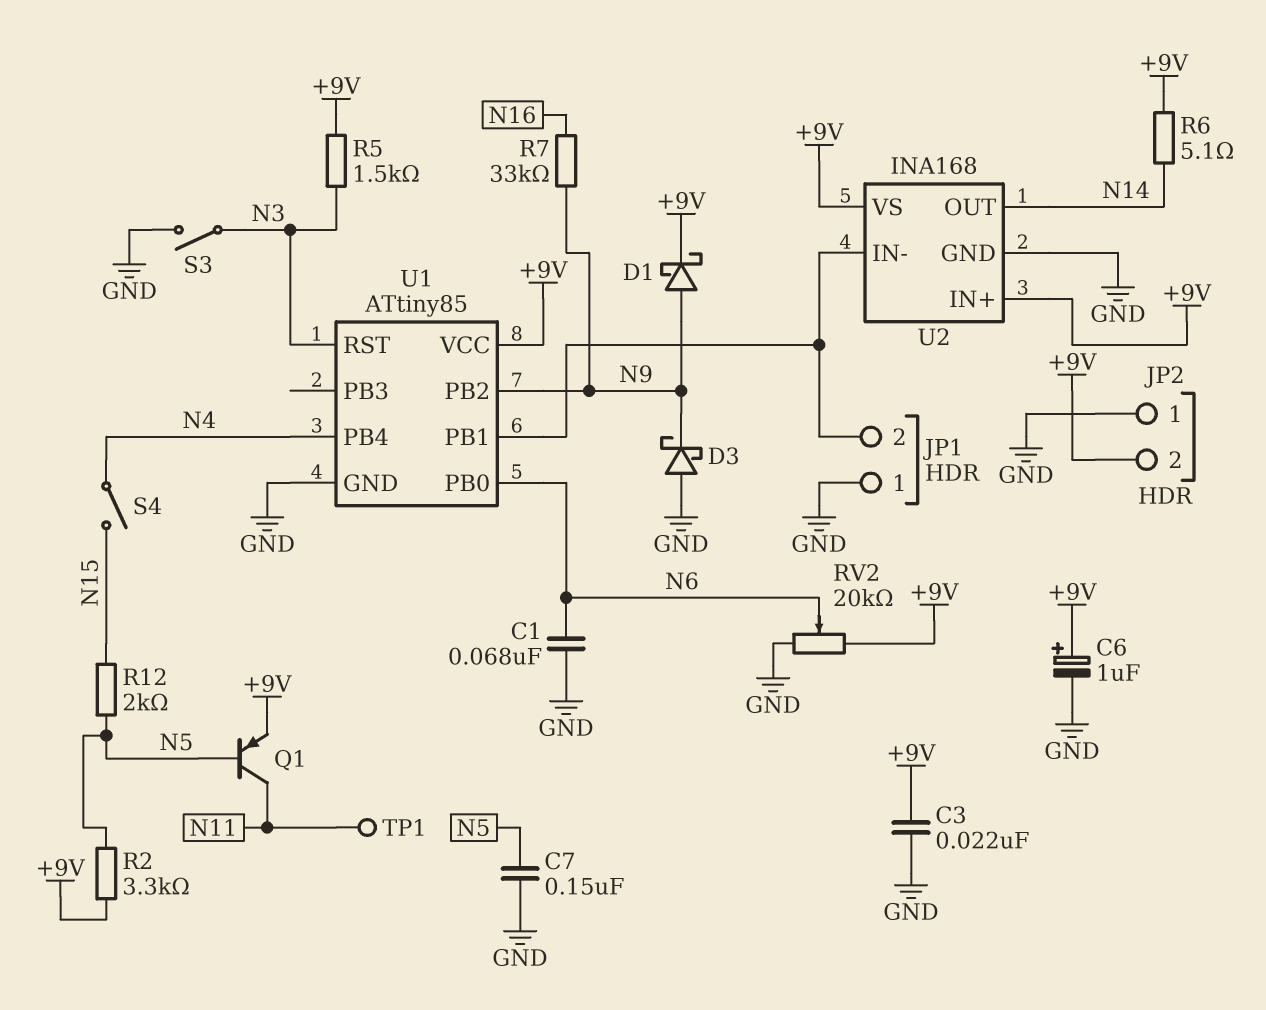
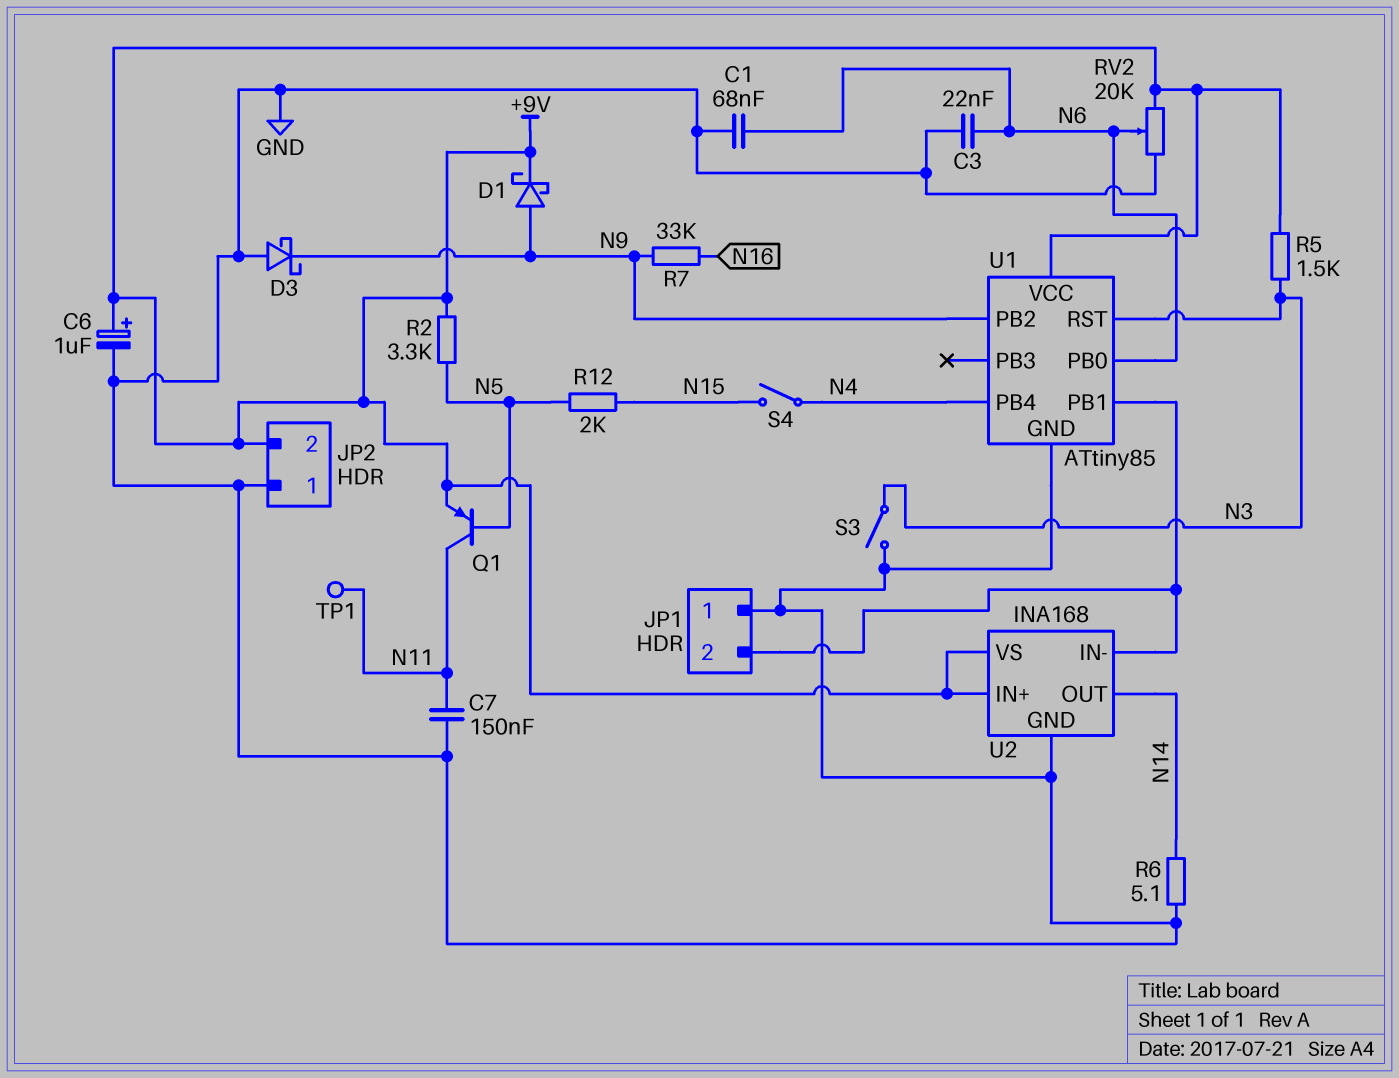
C3: 22nF (+9V, GND) -> 22nF (GND, N6)
C7: 150nF (GND, N5) -> 150nF (GND, N11)
R6: 5.1 (+9V, N14) -> 5.1 (GND, N14)

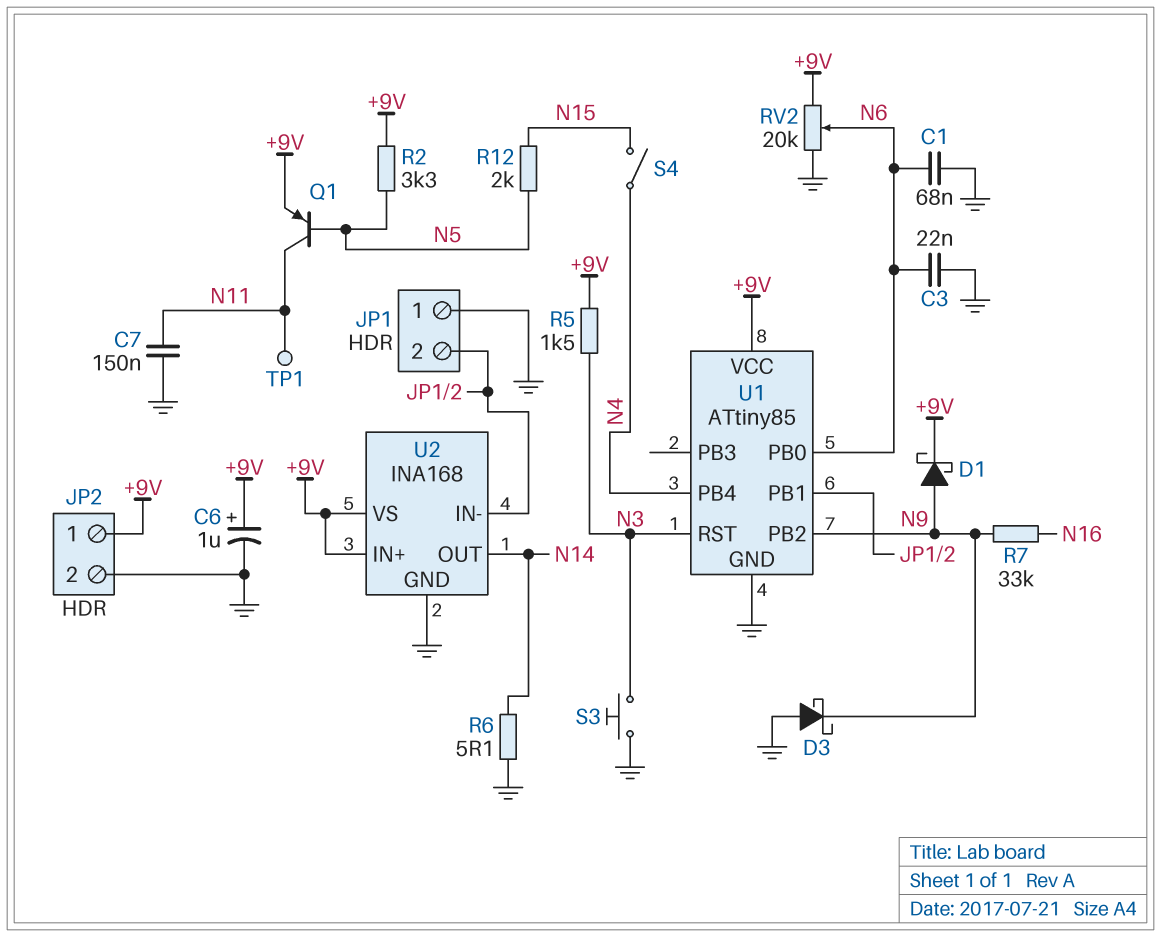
JP2 pin 1: GND -> +9V
JP2 pin 2: +9V -> GND
S3: switch (GND, N3) -> button (GND, N3)

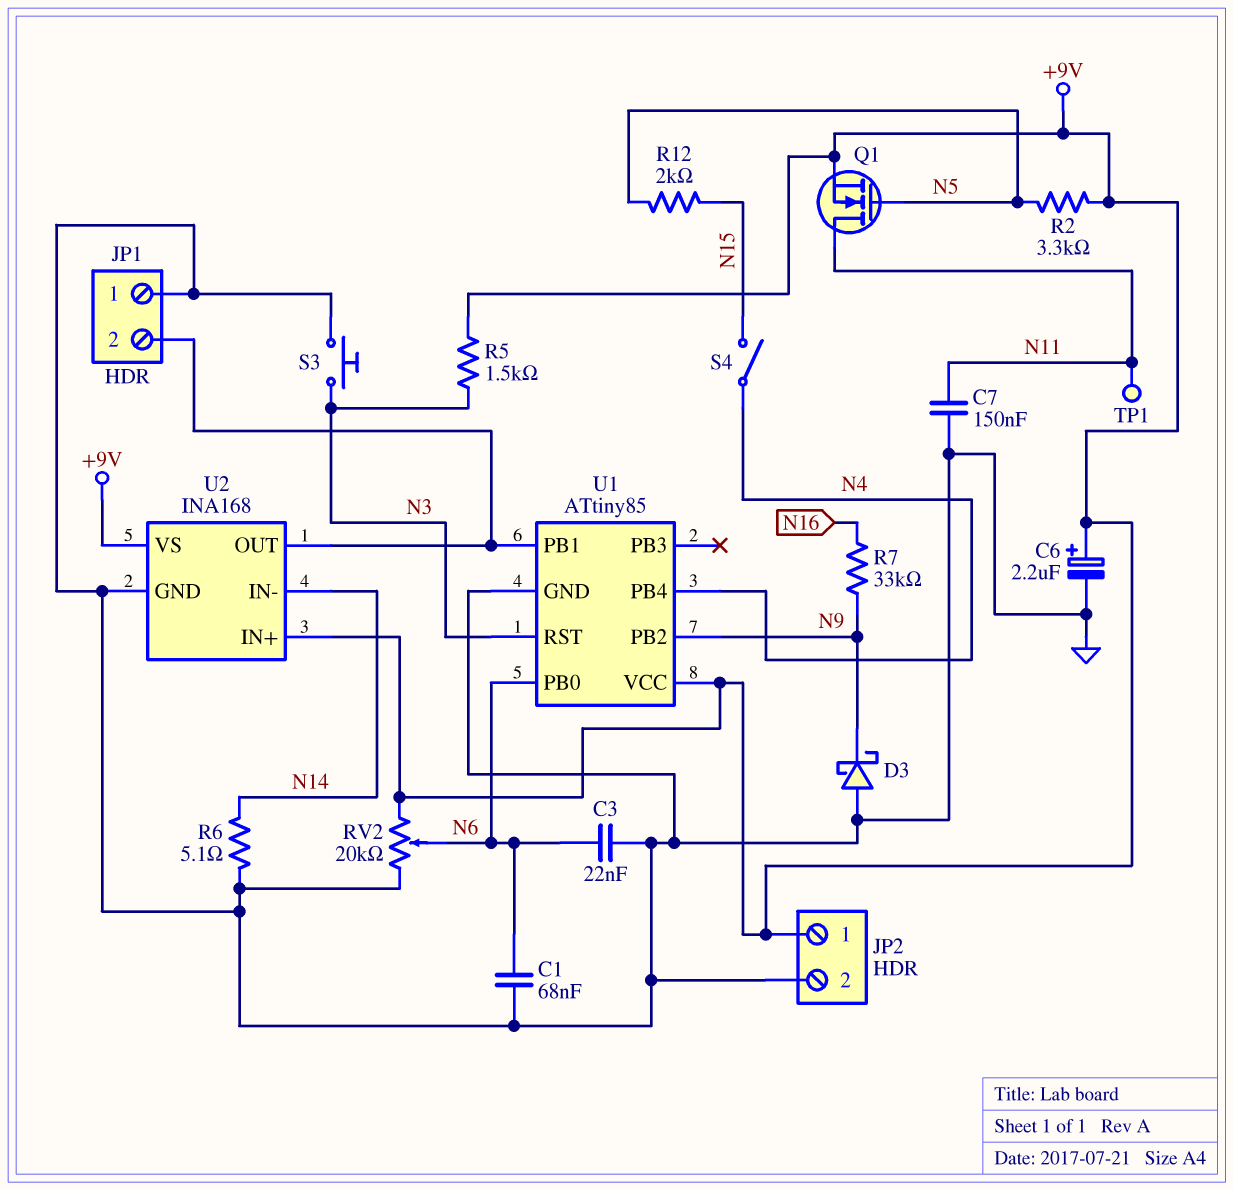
C6: 1uF (plus +9V, minus GND) -> 2.2uF (plus +9V, minus GND)
D1: schottky (A N9, K +9V) -> none
Q1: PNP (B N5, C N11, E +9V) -> NMOS (G N5, D N11, S +9V)
U2 pin IN-: JP1/2 -> N14
U2 pin OUT: N14 -> JP1/2

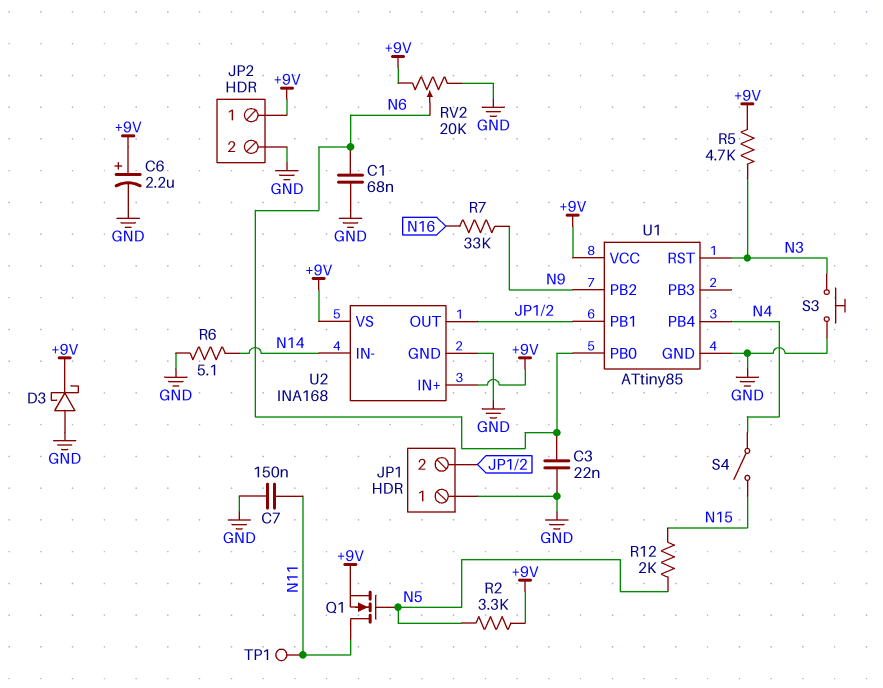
D3: schottky (A GND, K N9) -> schottky (A GND, K +9V)
R5: 1.5k (+9V, N3) -> 4.7k (+9V, N3)

